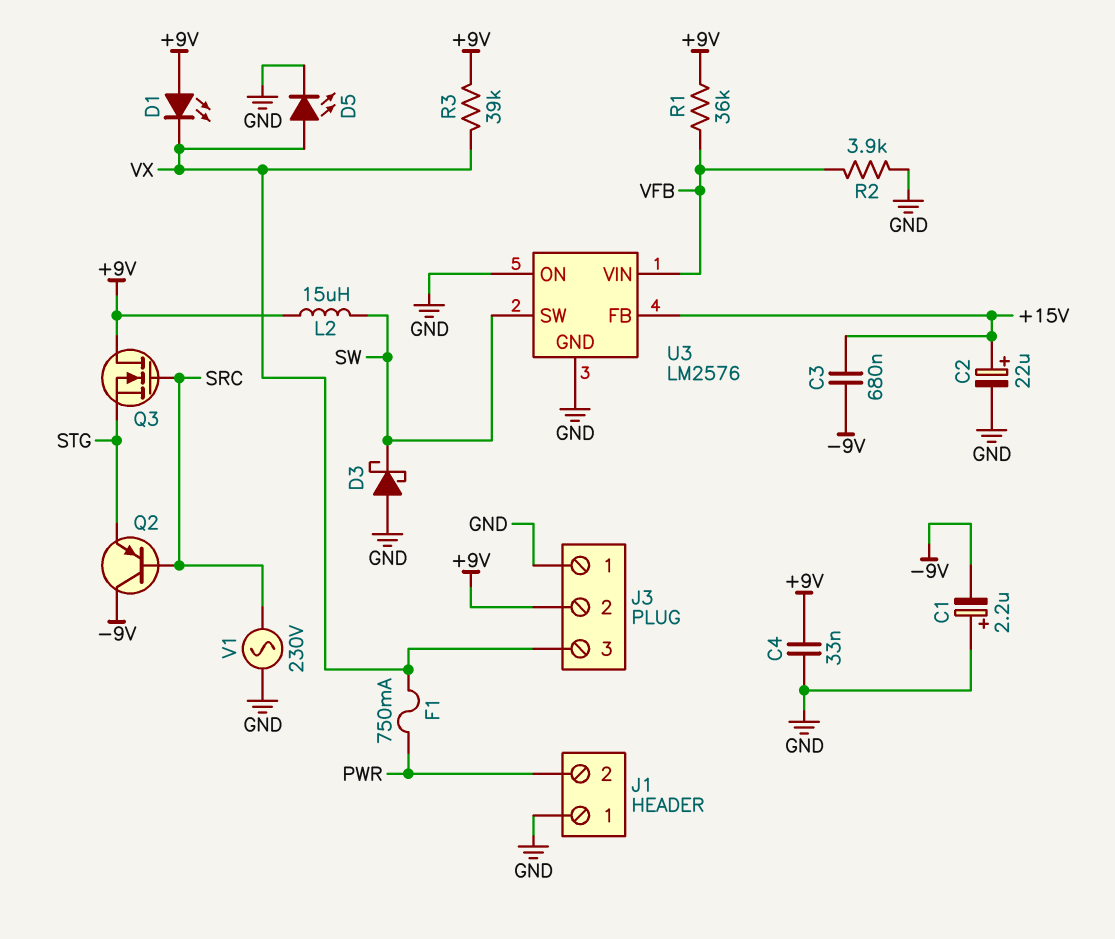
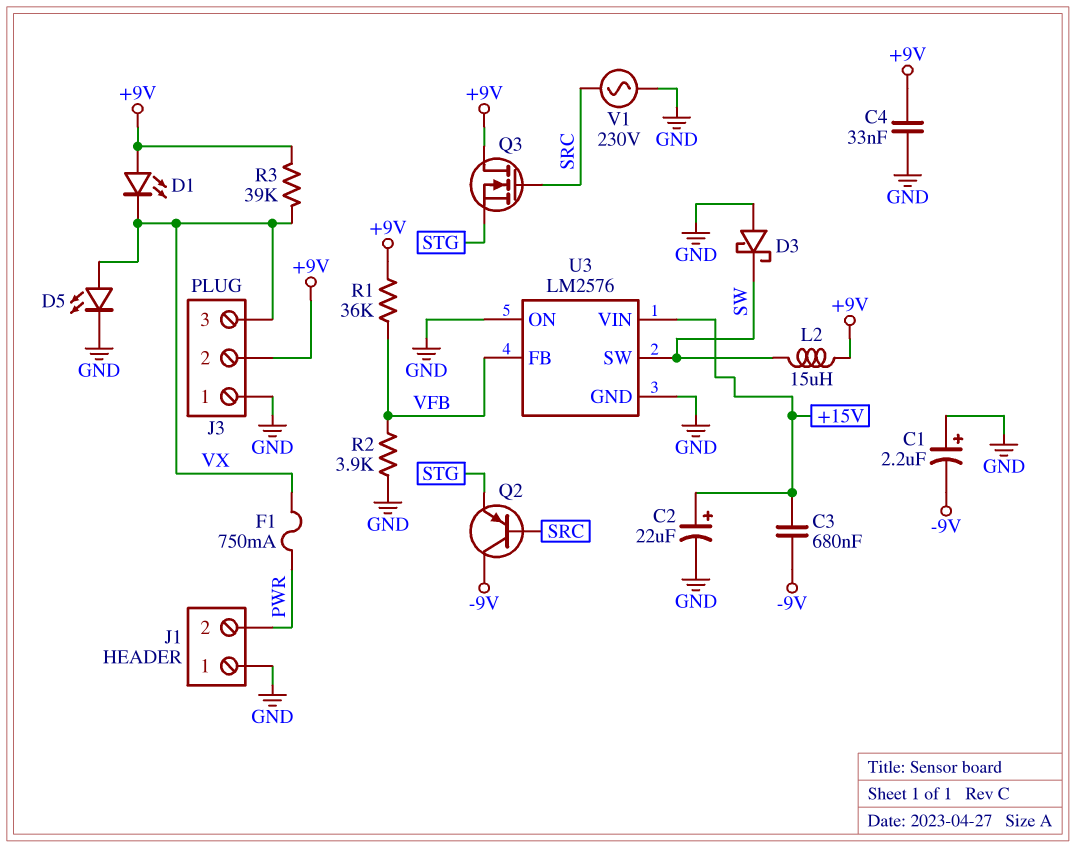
U3 pin FB: +15V -> VFB
U3 pin VIN: VFB -> +15V

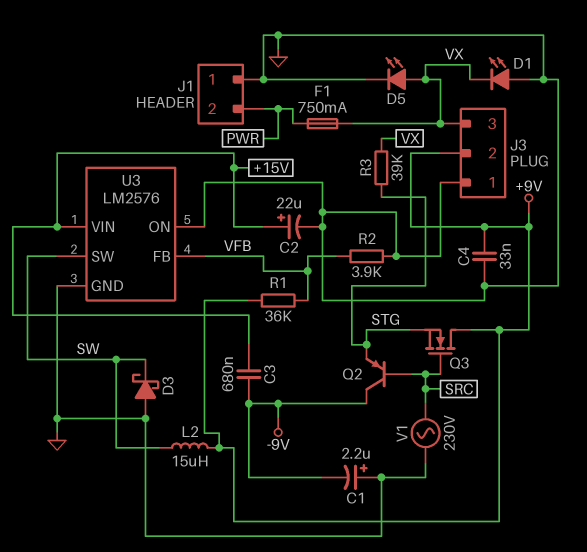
D1: LED (A +9V, K VX) -> LED (A GND, K VX)
R3: 39k (+9V, VX) -> 39k (STG, VX)

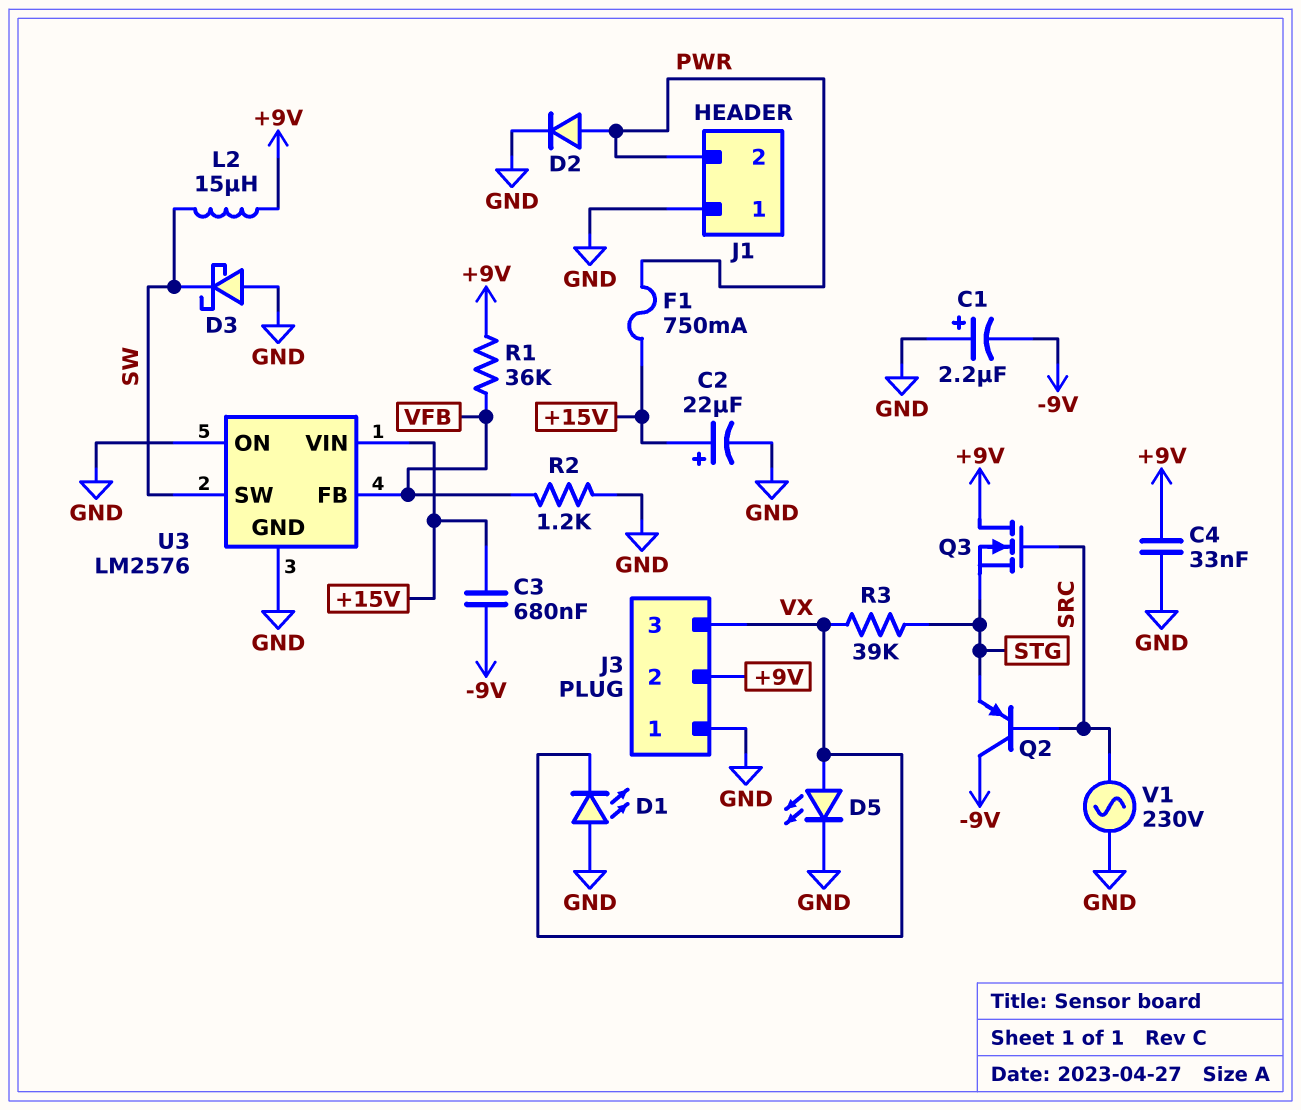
D2: none -> diode (A PWR, K GND)
F1: 750mA (PWR, VX) -> 750mA (+15V, PWR)
R2: 3.9k (GND, VFB) -> 1.2k (GND, VFB)

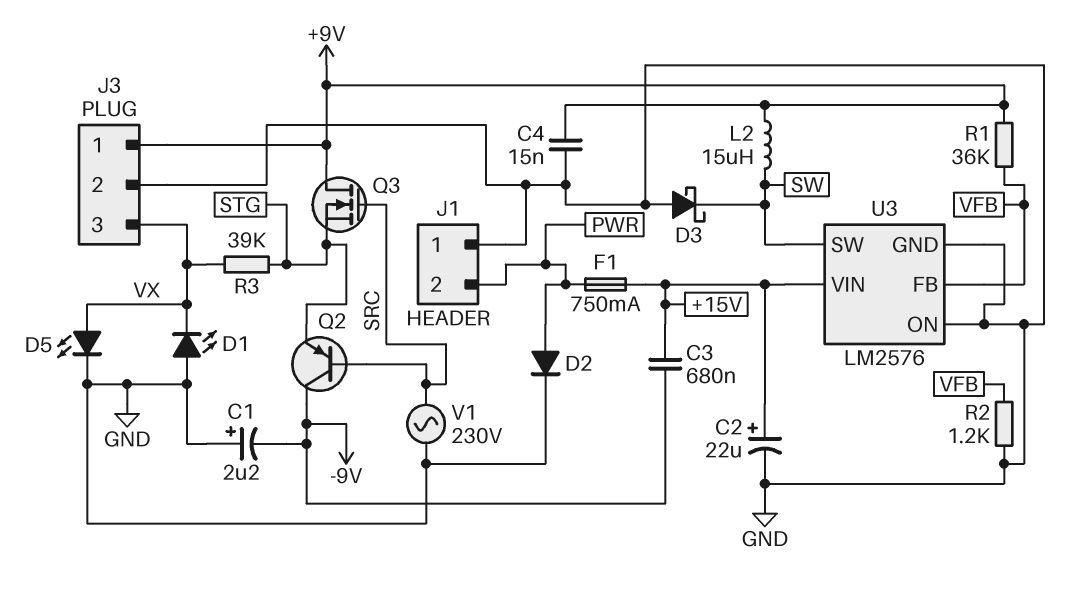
C4: 33nF (+9V, GND) -> 15nF (+9V, GND)
J3 pin 1: GND -> +9V
J3 pin 2: +9V -> GND

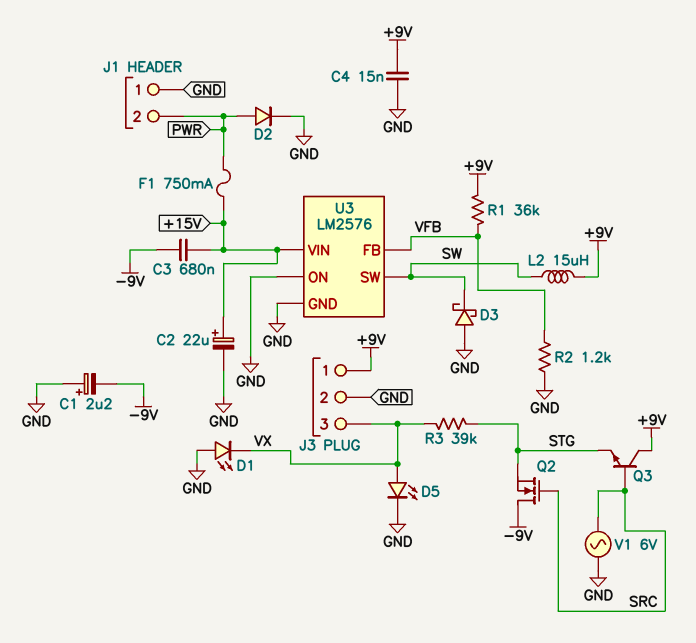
Q2: PNP (B SRC, C -9V, E STG) -> NMOS (G SRC, D -9V, S STG)
Q3: NMOS (G SRC, D +9V, S STG) -> NPN (B SRC, C +9V, E STG)
V1: AC 230V (GND, SRC) -> AC 6V (GND, SRC)

